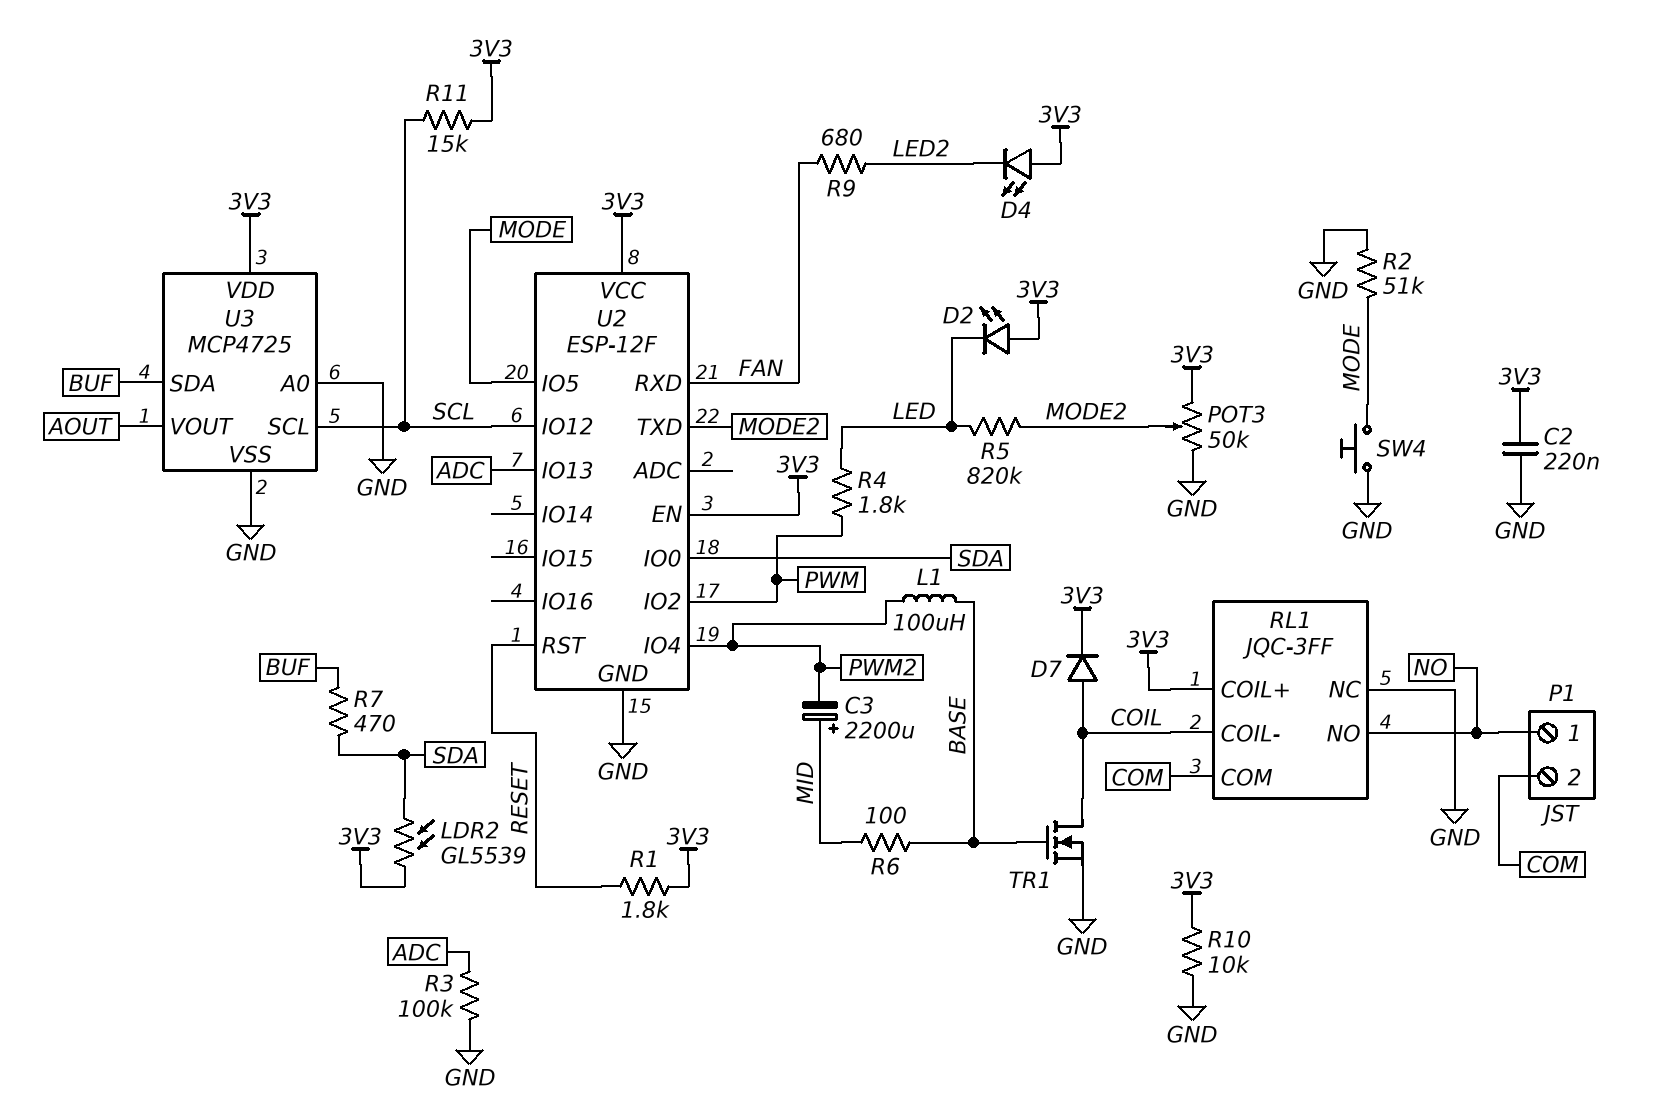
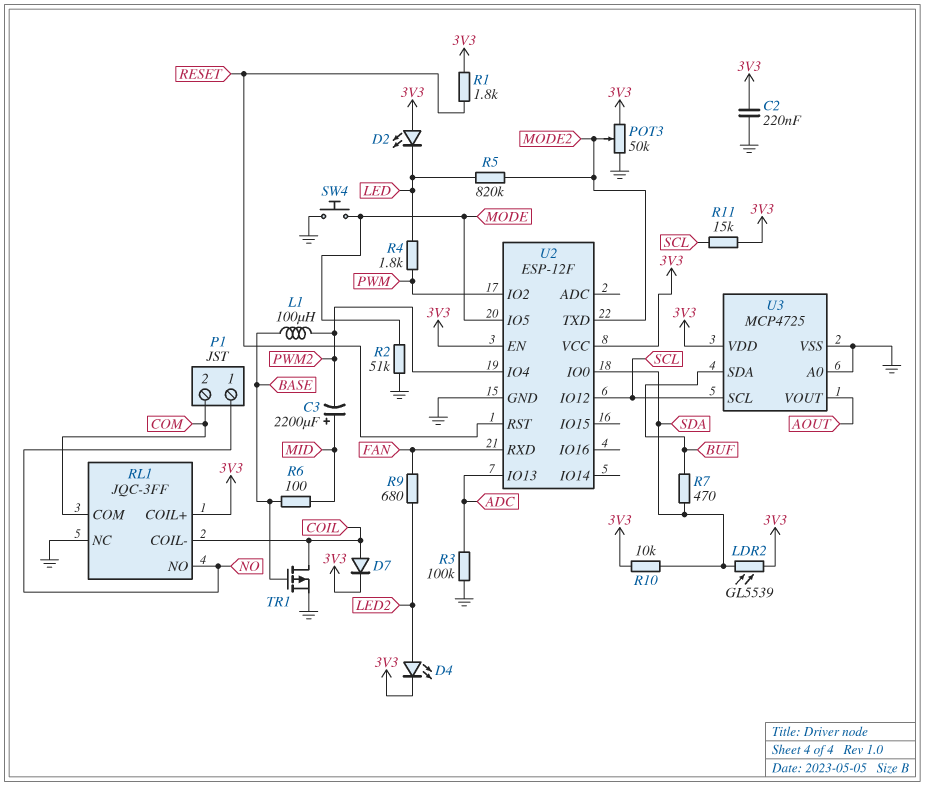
D4: LED (A 3V3, K LED2) -> LED (A LED2, K 3V3)
R10: 10k (3V3, GND) -> 10k (3V3, SDA)
TR1: NMOS (G BASE, D COIL, S GND) -> PMOS (G BASE, D COIL, S GND)

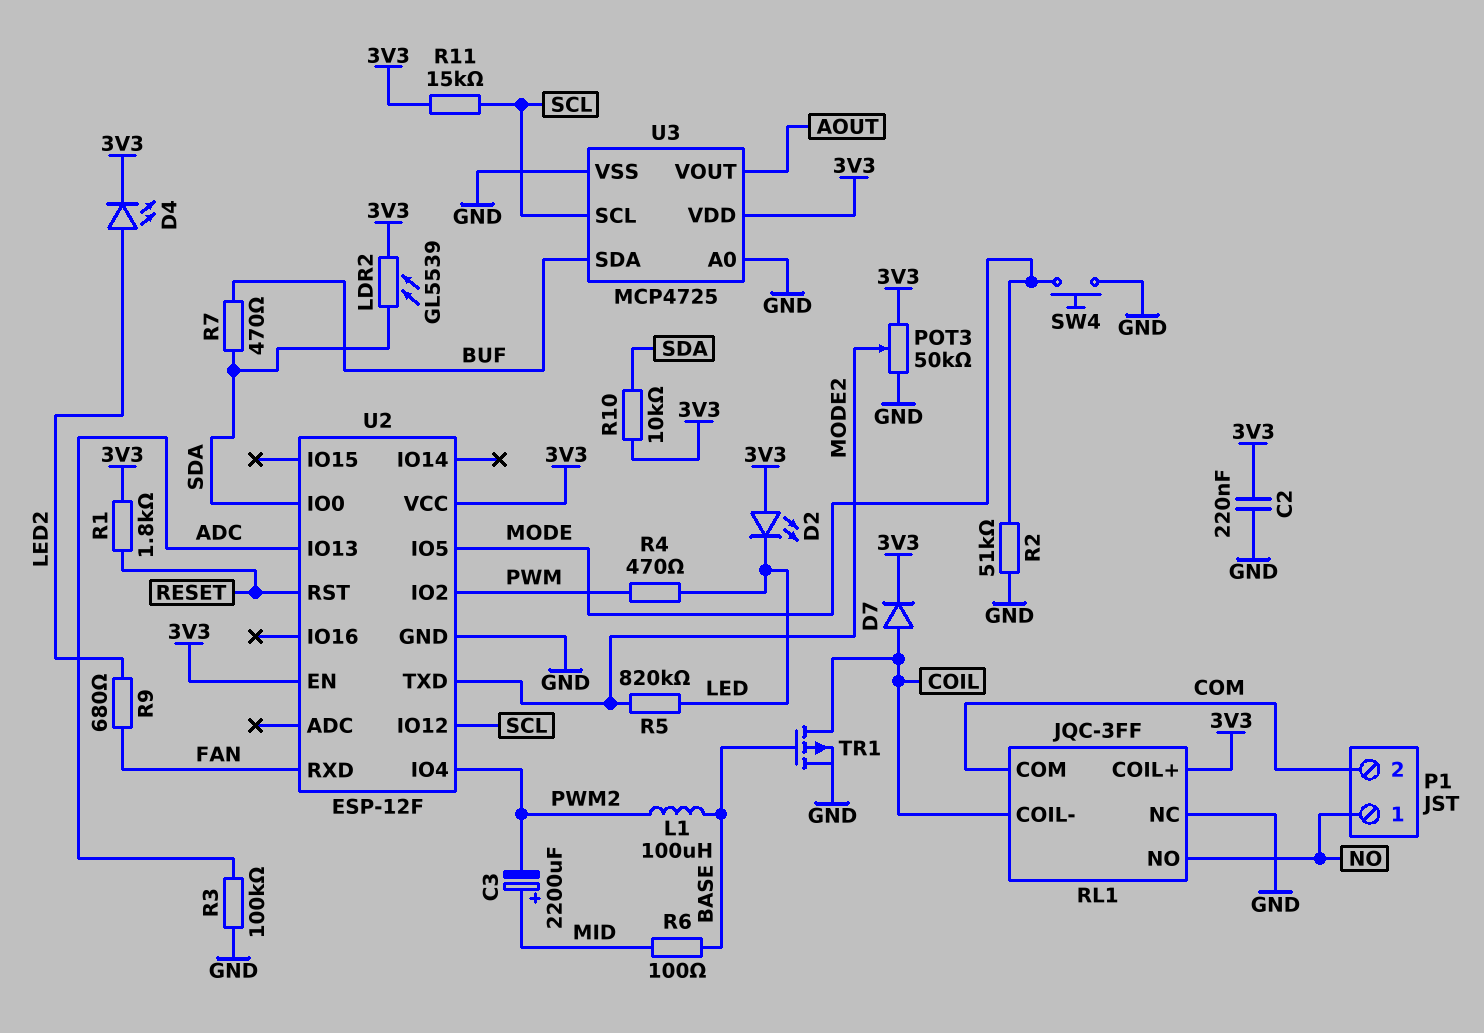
R4: 1.8k (LED, PWM) -> 470 (LED, PWM)

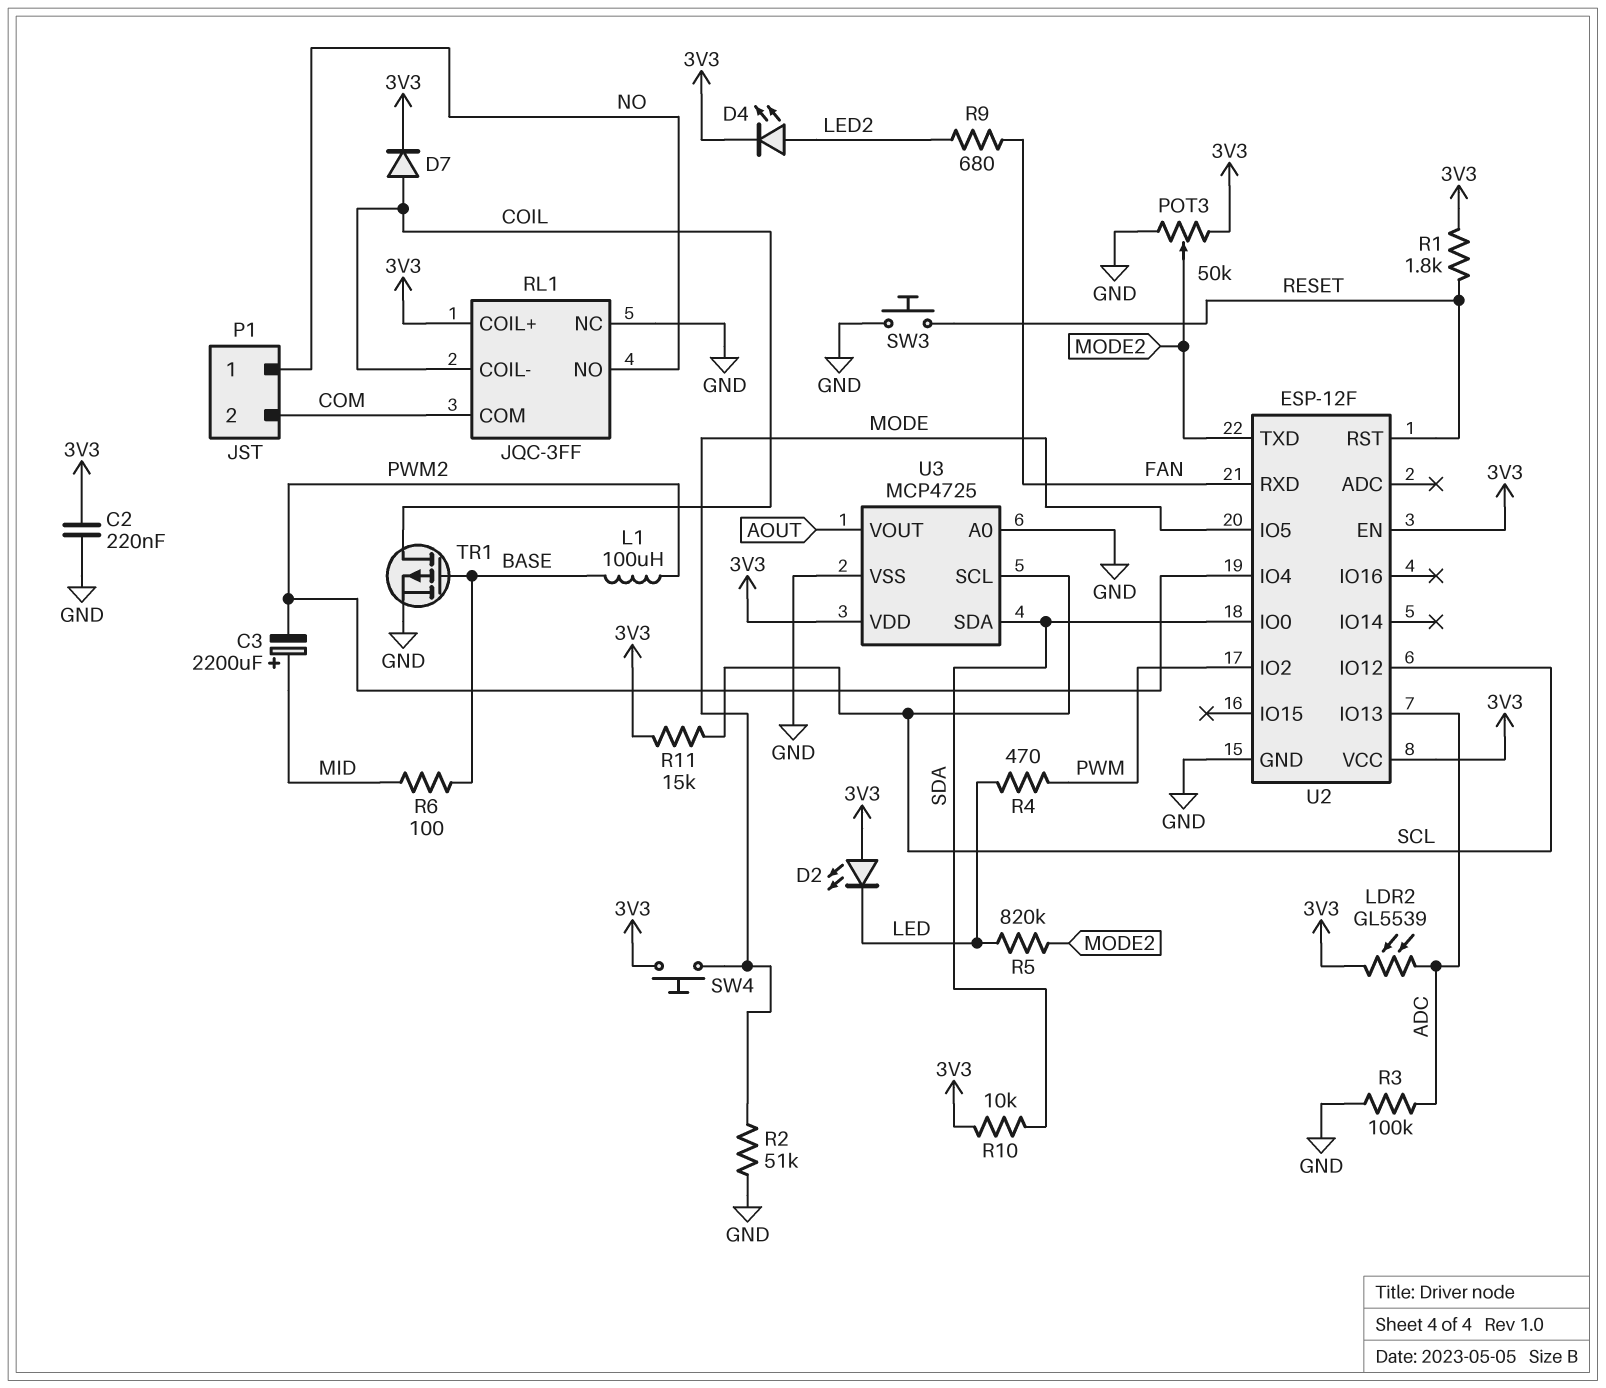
LDR2: GL5539 (3V3, SDA) -> GL5539 (3V3, ADC)
R7: 470 (BUF, SDA) -> none
SW3: none -> button (GND, RESET)
SW4: button (GND, MODE) -> button (3V3, MODE)
U3 pin SDA: BUF -> SDA

